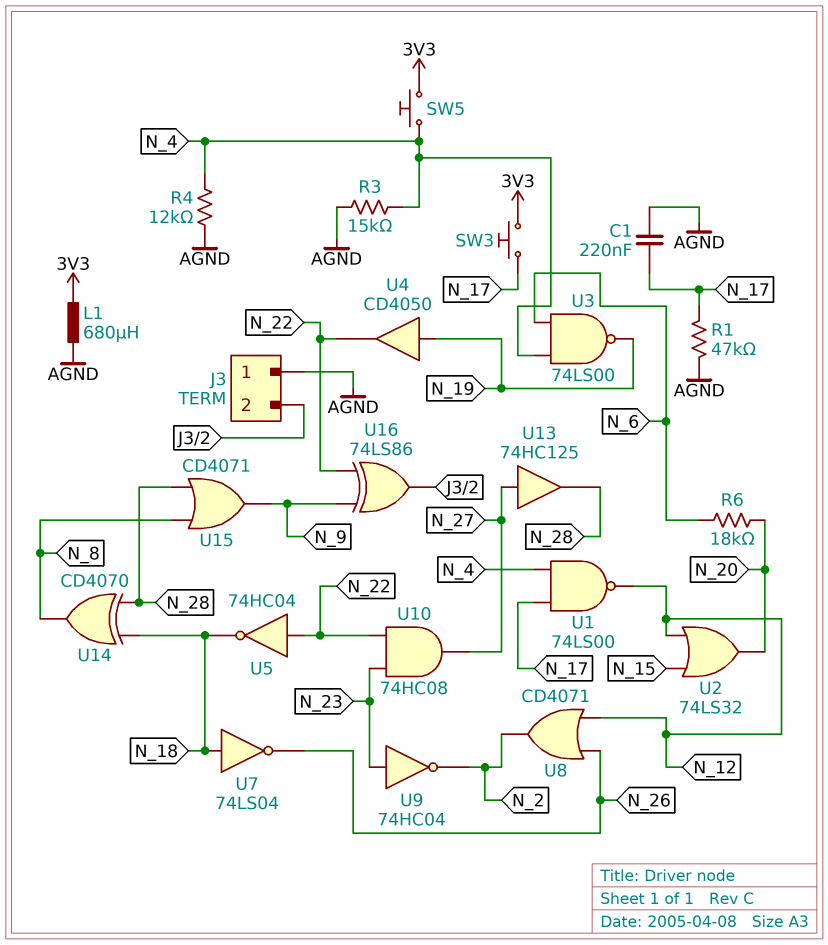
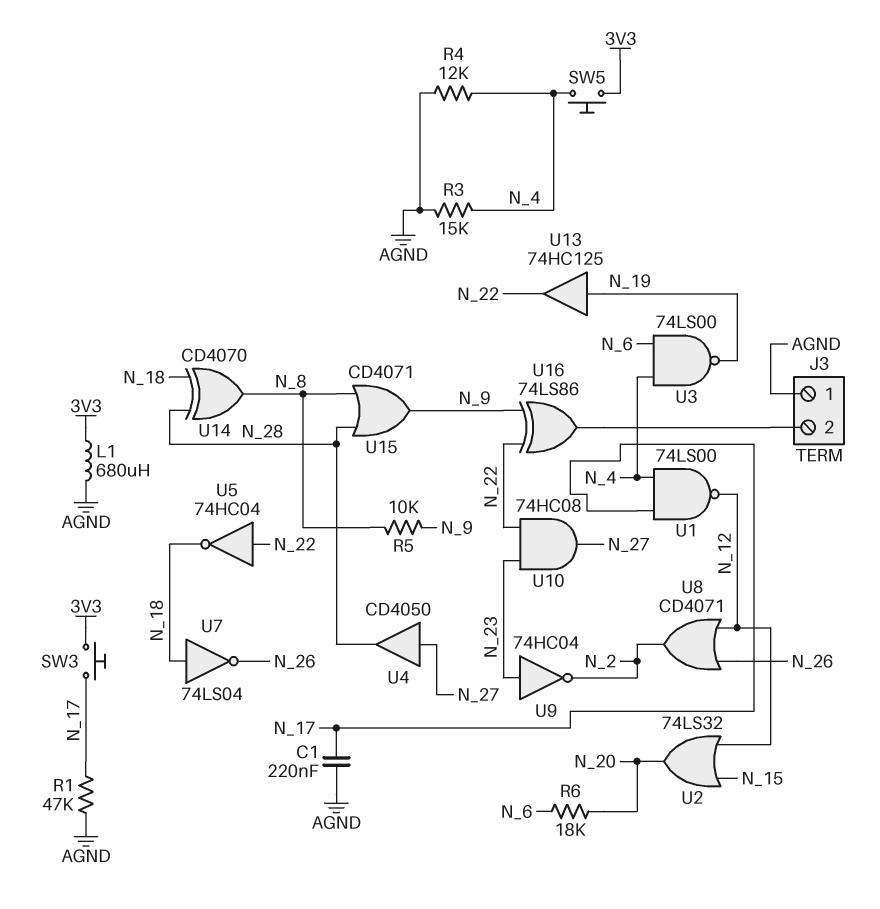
R5: none -> 10k (N_8, N_9)
U4: buffer CD4050 (in N_19, out N_22) -> buffer CD4050 (in N_27, out N_28)
U13: buffer 74HC125 (in N_27, out N_28) -> buffer 74HC125 (in N_19, out N_22)

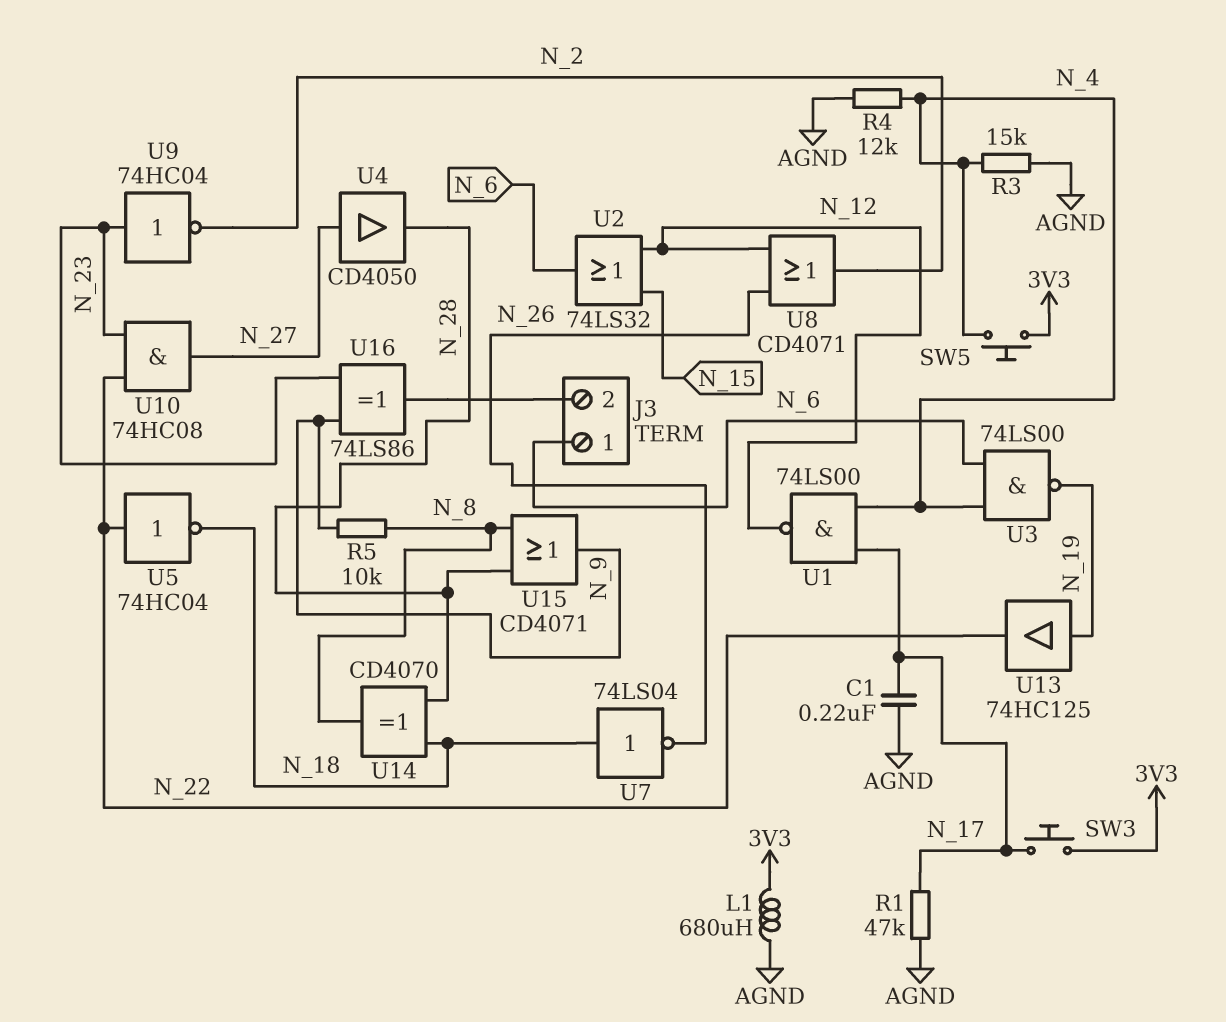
J3 pin 1: AGND -> N_6
R6: 18k (N_6, N_20) -> none
U2: OR 74LS32 (in N_12, in N_15, out N_20) -> OR 74LS32 (in N_12, in N_15, out N_6)
U16: XOR 74LS86 (in N_9, in N_22, out J3/2) -> XOR 74LS86 (in N_9, in N_23, out J3/2)

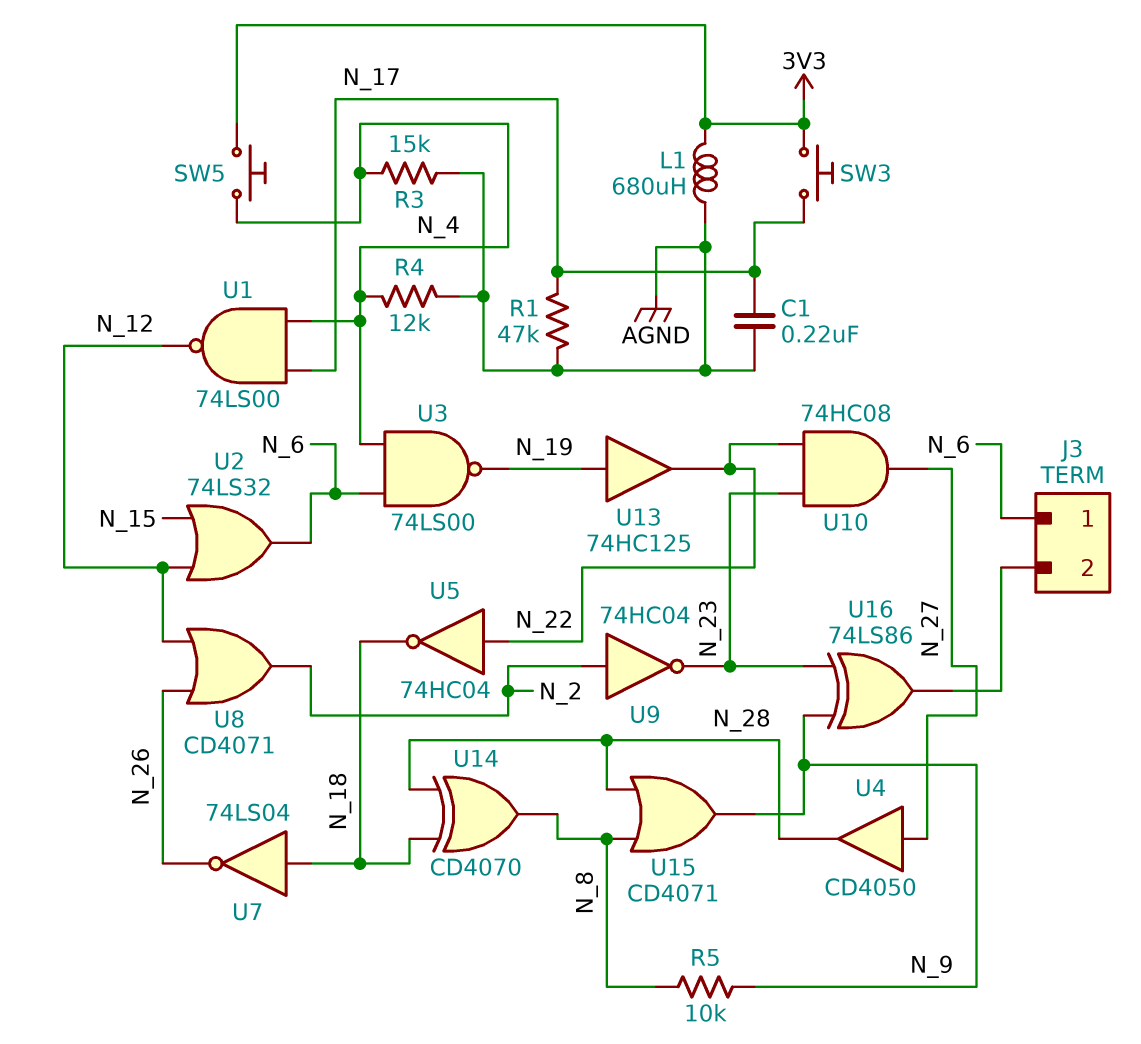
U9: NOT 74HC04 (in N_23, out N_2) -> NOT 74HC04 (in N_2, out N_23)

